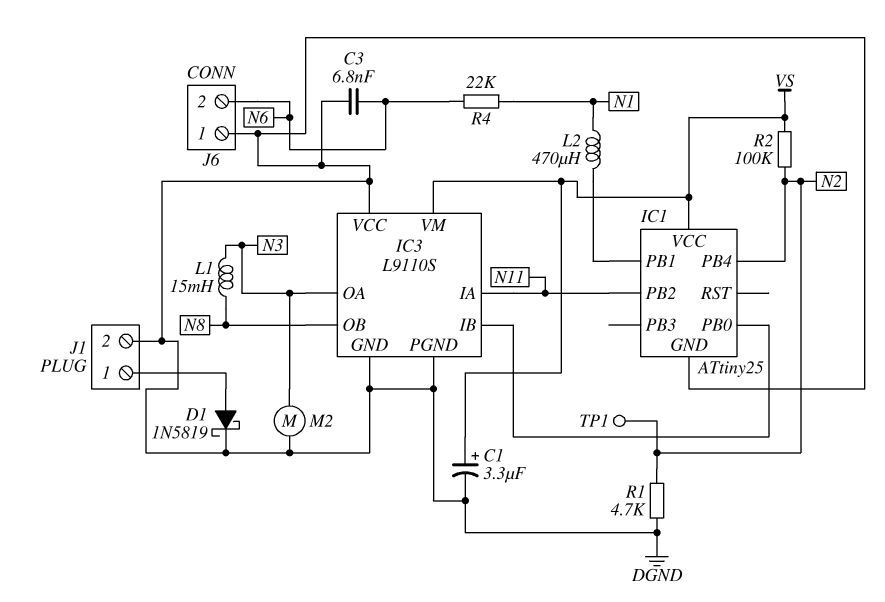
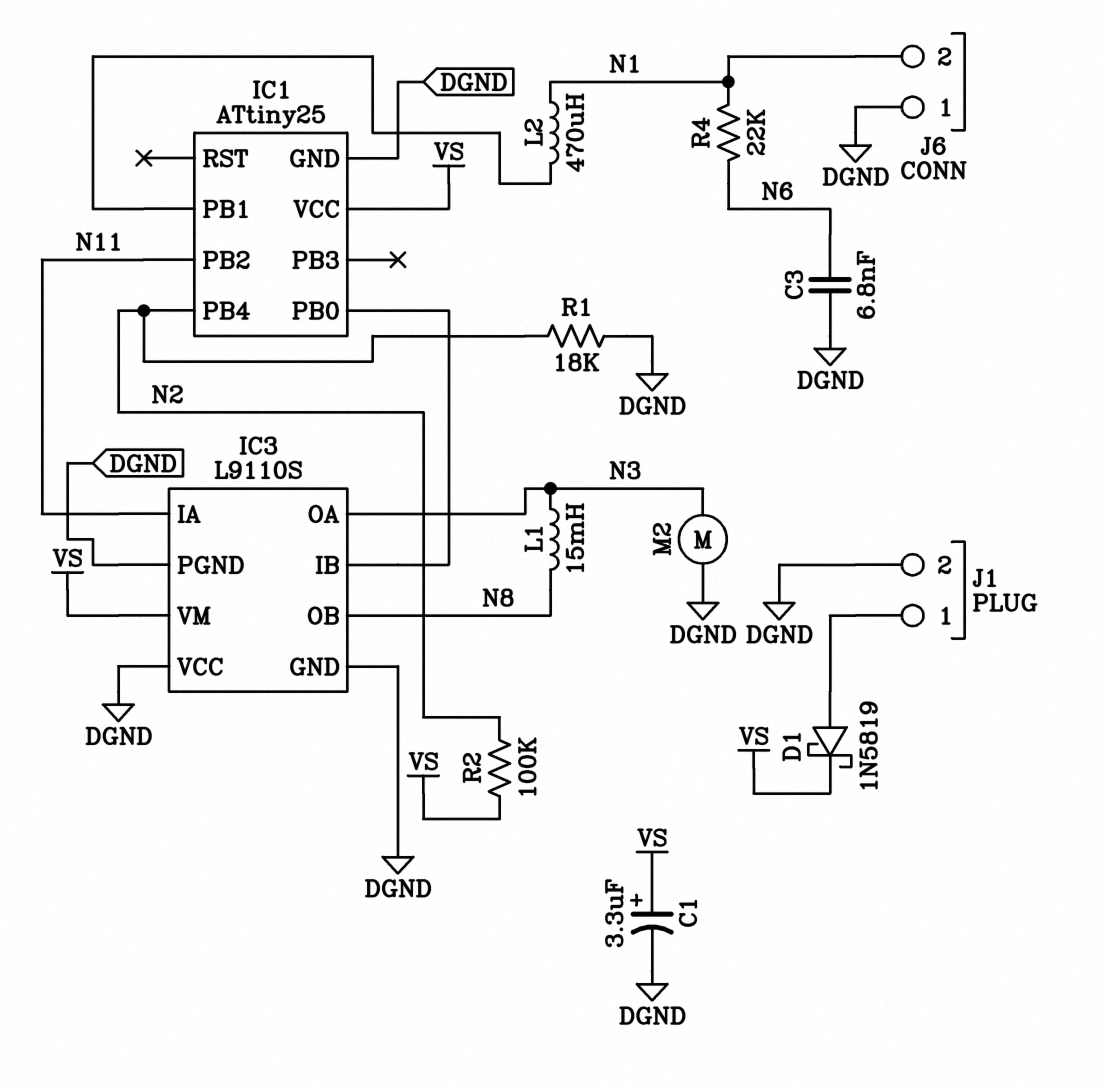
D1: schottky 1N5819 (A J1/1, K DGND) -> schottky 1N5819 (A J1/1, K VS)
J6 pin 2: N6 -> N1
R1: 4.7k (DGND, N2) -> 18k (DGND, N2)
TP1: test point (N2) -> none

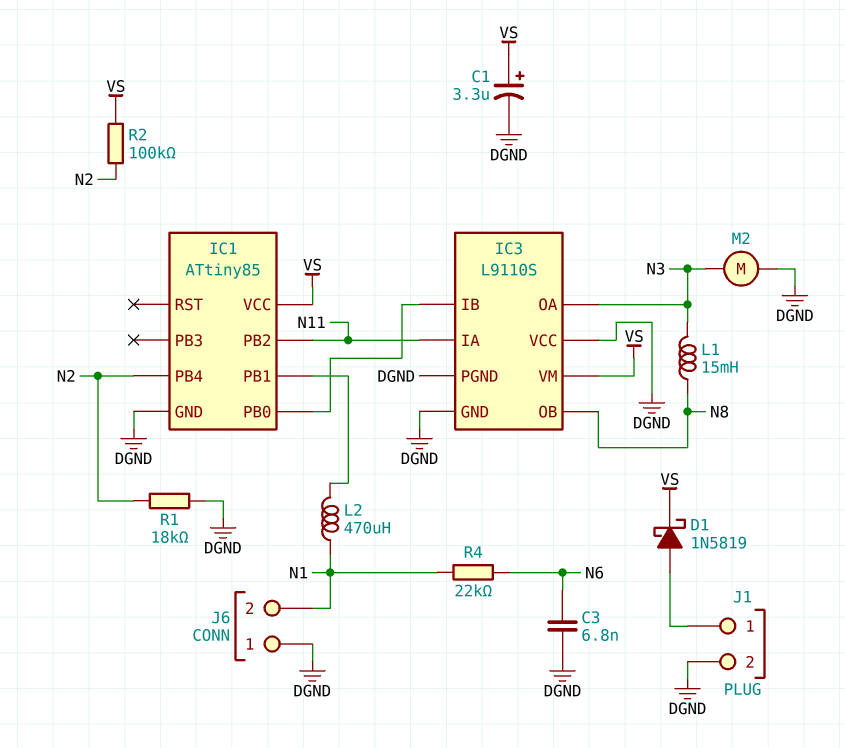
IC1: ATtiny25 -> ATtiny85

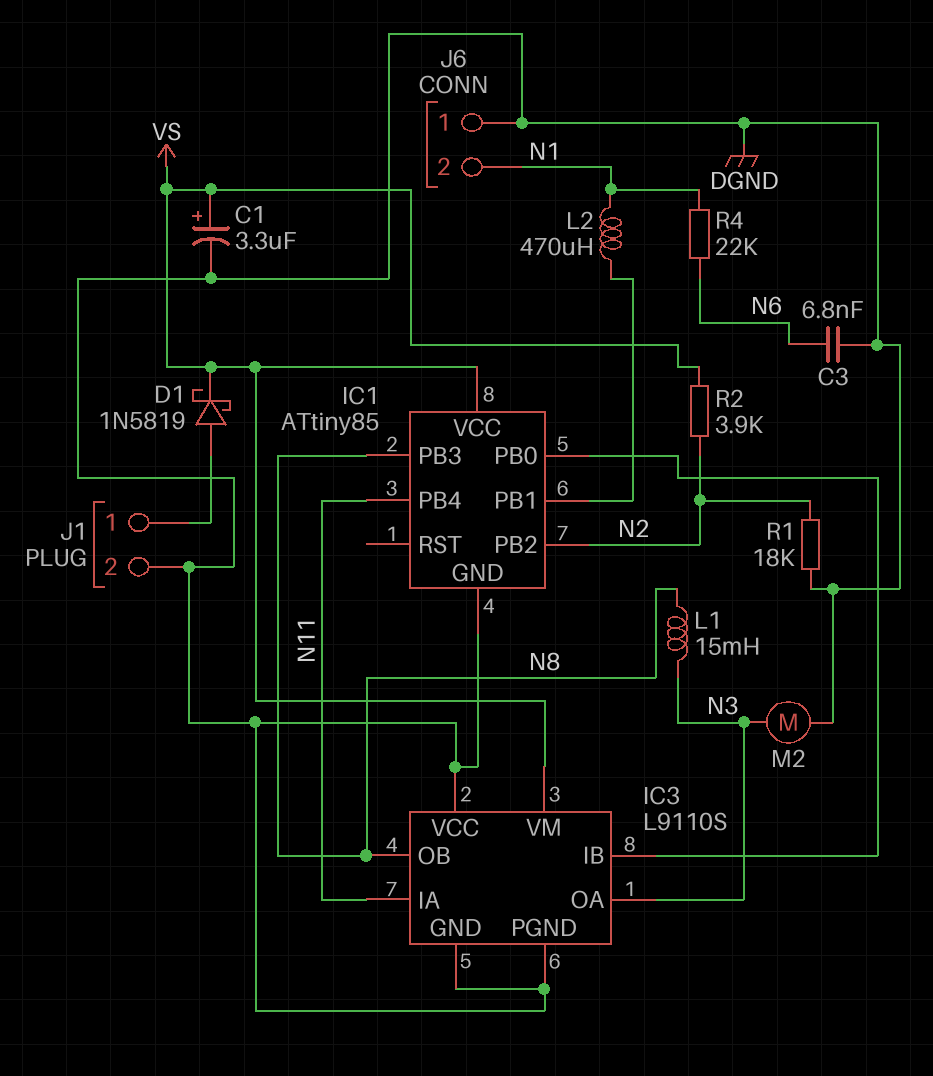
IC1 pin PB2: N11 -> N2
IC1 pin PB3: none -> N8
IC1 pin PB4: N2 -> N11
R2: 100k (N2, VS) -> 3.9k (N2, VS)

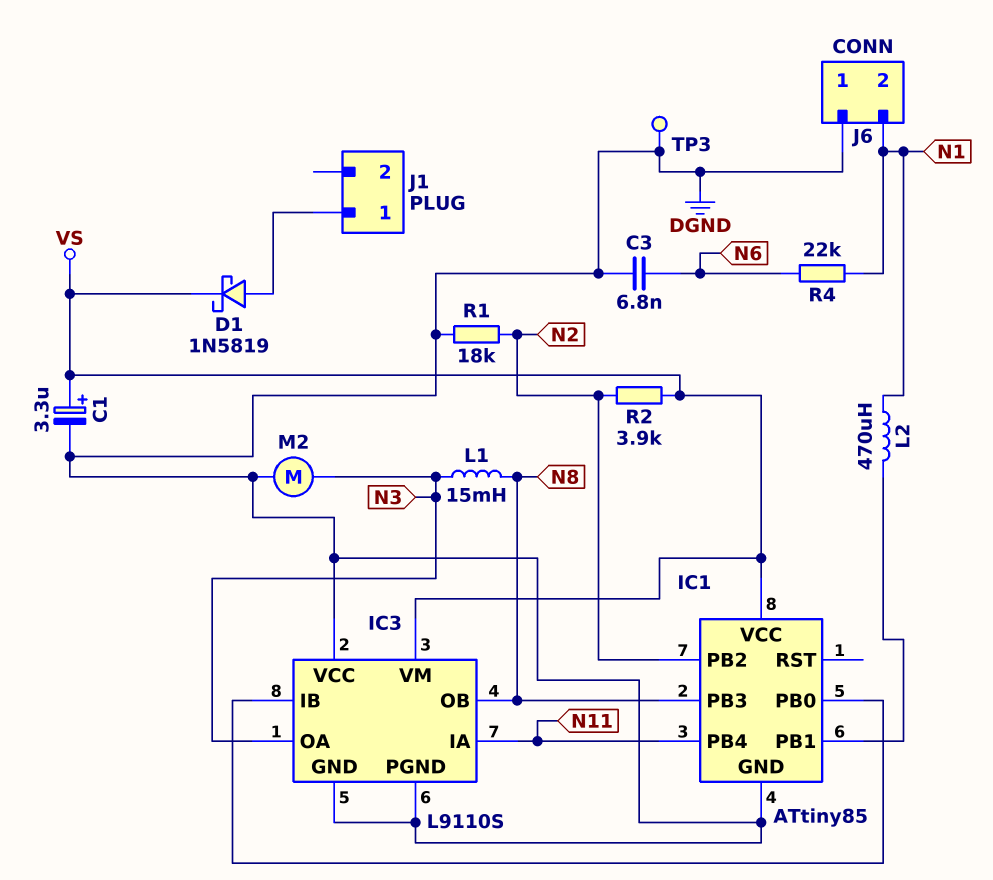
J1 pin 2: DGND -> none
TP3: none -> test point (DGND)

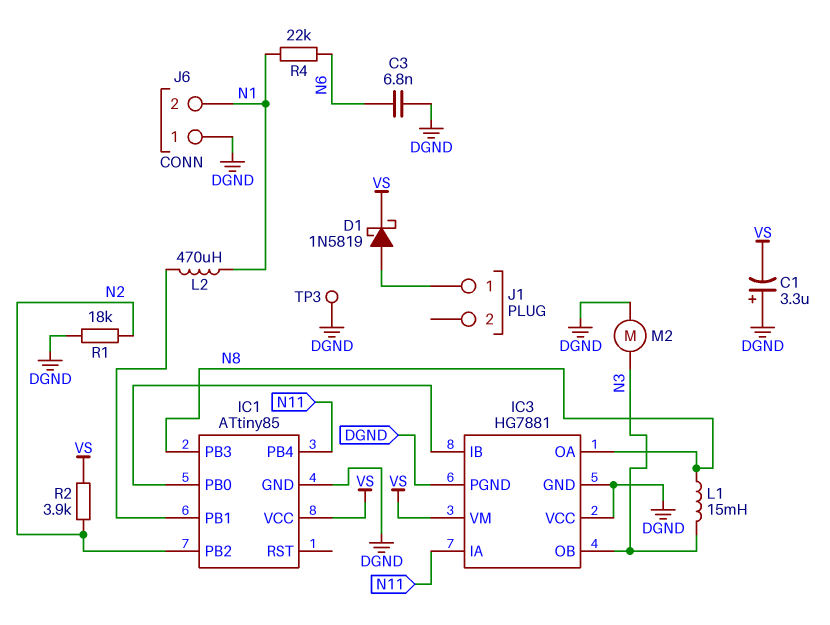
C1: 3.3uF (plus VS, minus DGND) -> 3.3uF (plus DGND, minus VS)
IC3: L9110S -> HG7881
IC3 pin OA: N3 -> N8
IC3 pin OB: N8 -> N3

